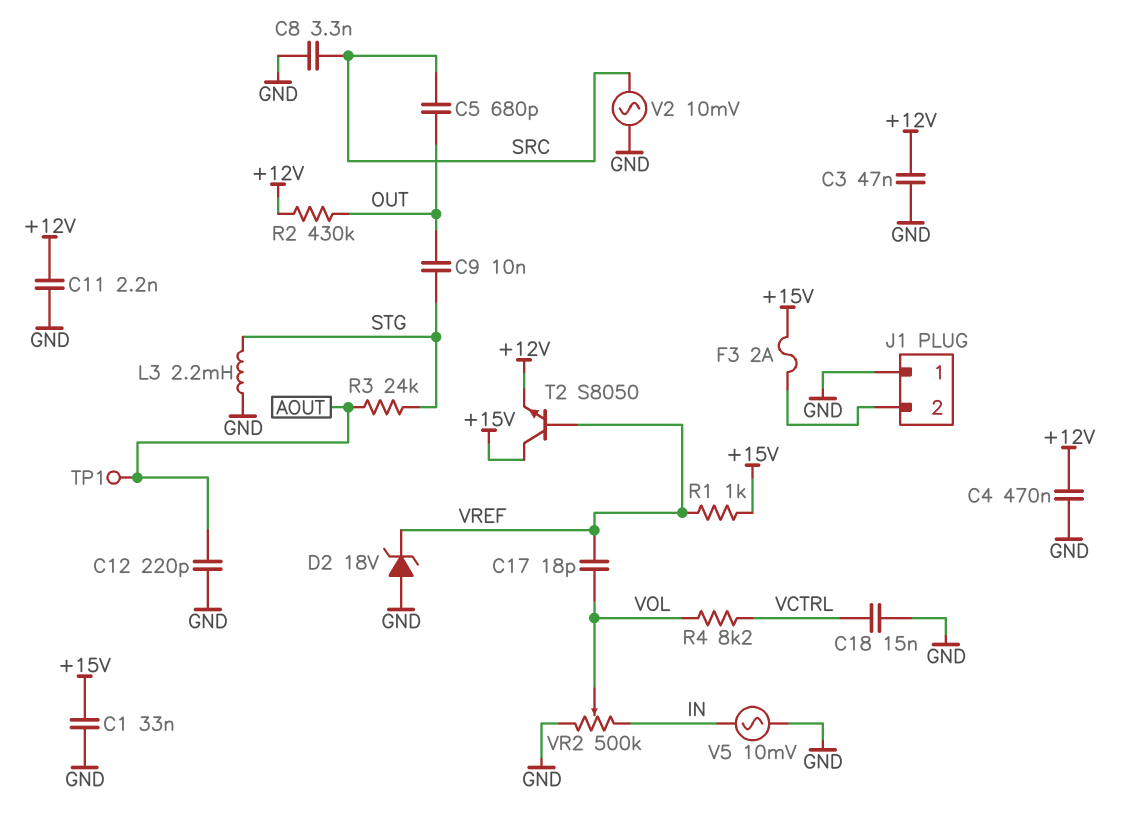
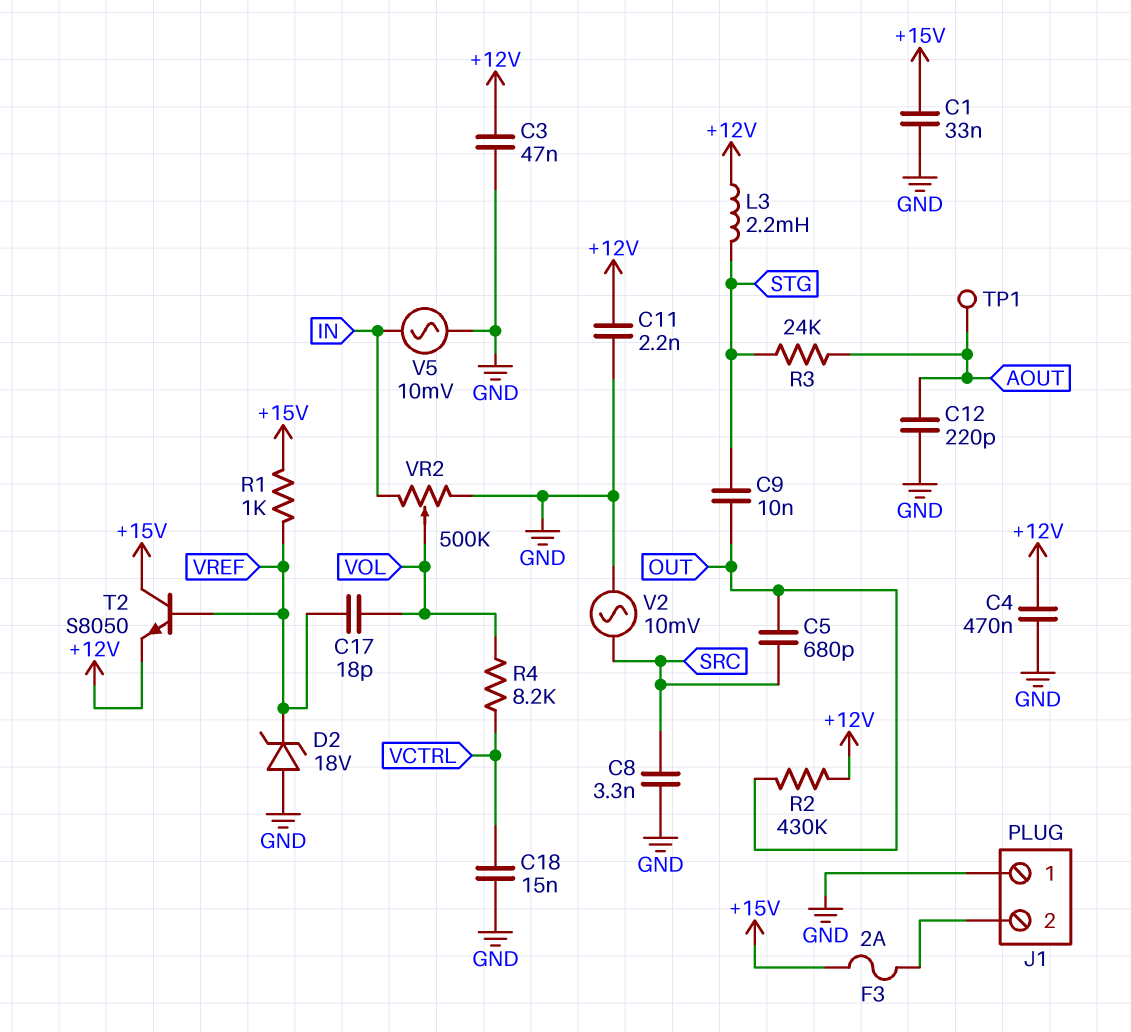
L3: 2.2mH (GND, STG) -> 2.2mH (+12V, STG)

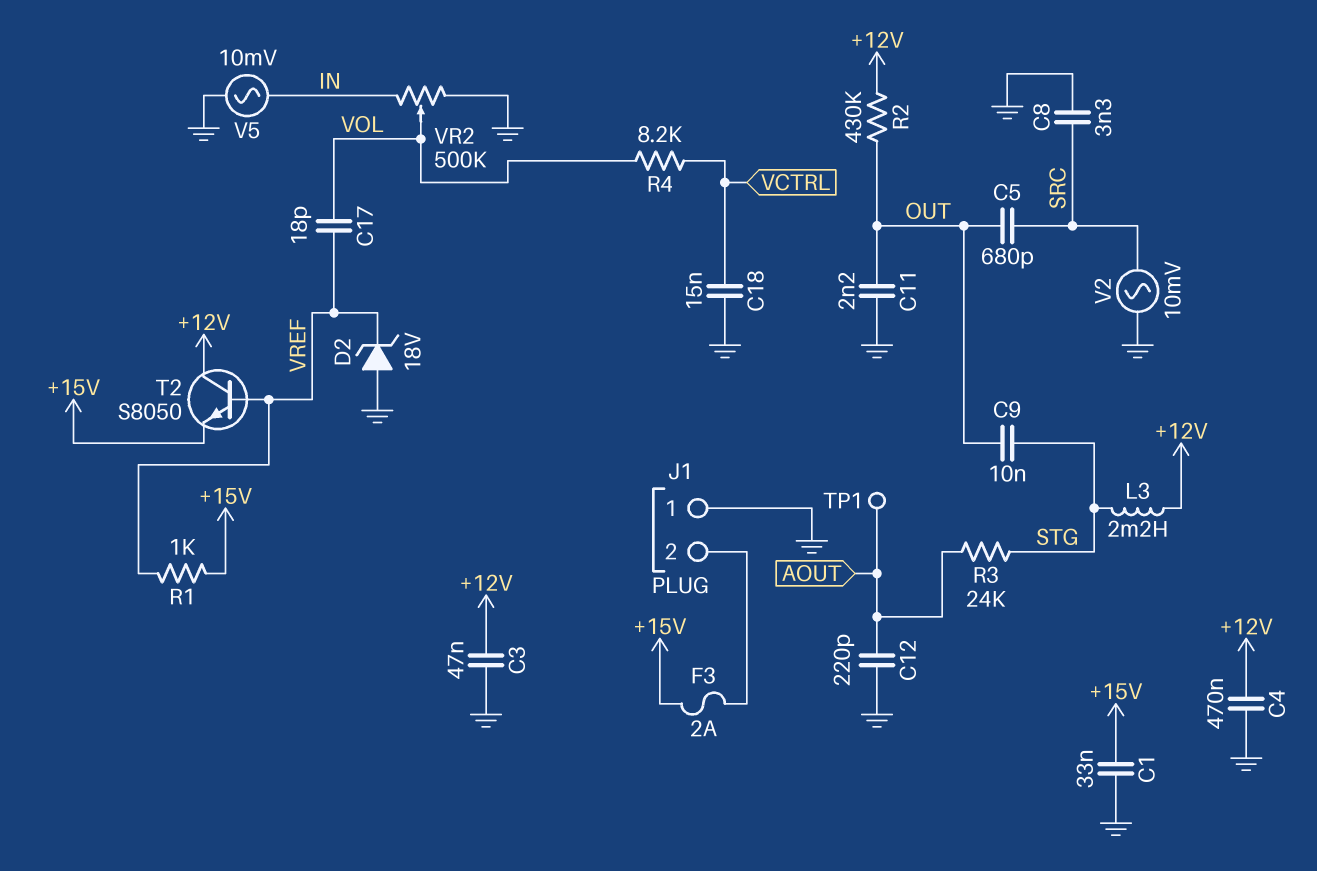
C11: 2.2nF (+12V, GND) -> 2.2nF (GND, OUT)
T2: NPN S8050 (B VREF, C +15V, E +12V) -> NPN S8050 (B VREF, C +12V, E +15V)

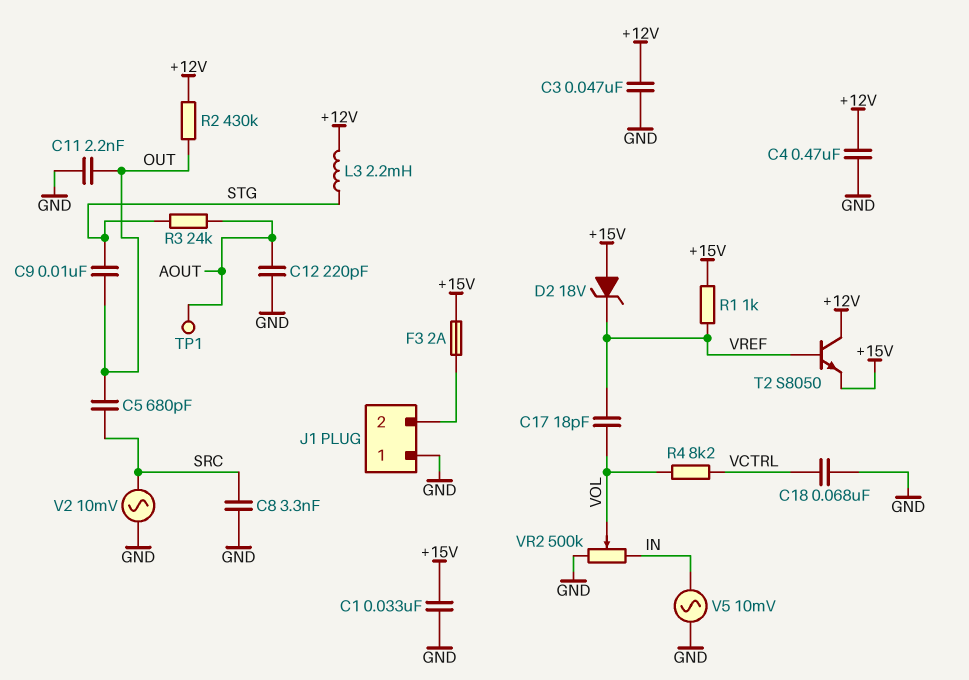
C18: 15nF (GND, VCTRL) -> 68nF (GND, VCTRL)
D2: zener 18V (A GND, K VREF) -> zener 18V (A +15V, K VREF)

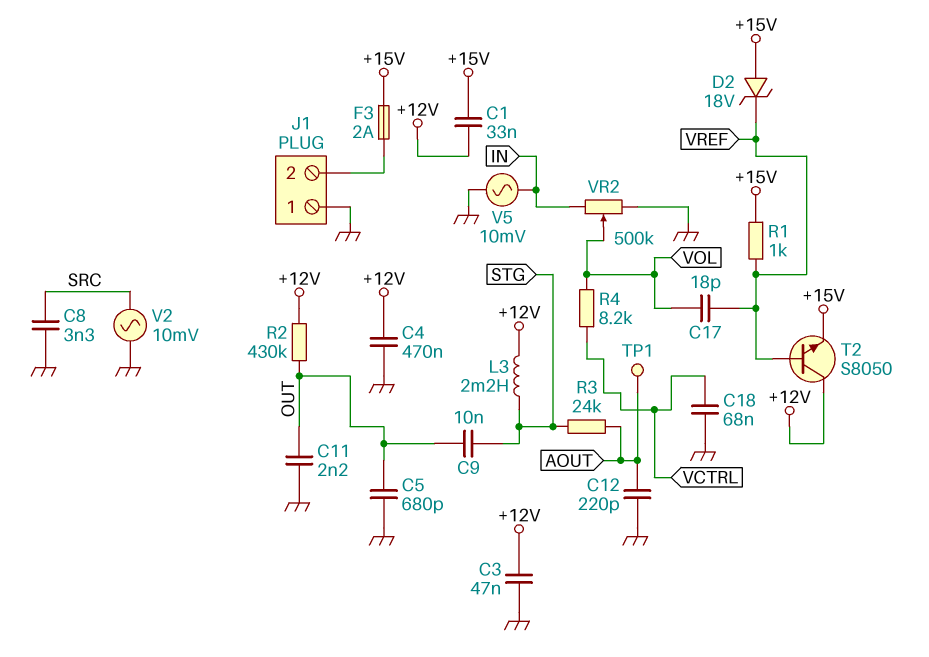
C1: 33nF (+15V, GND) -> 33nF (+12V, +15V)
C5: 680pF (OUT, SRC) -> 680pF (GND, OUT)

